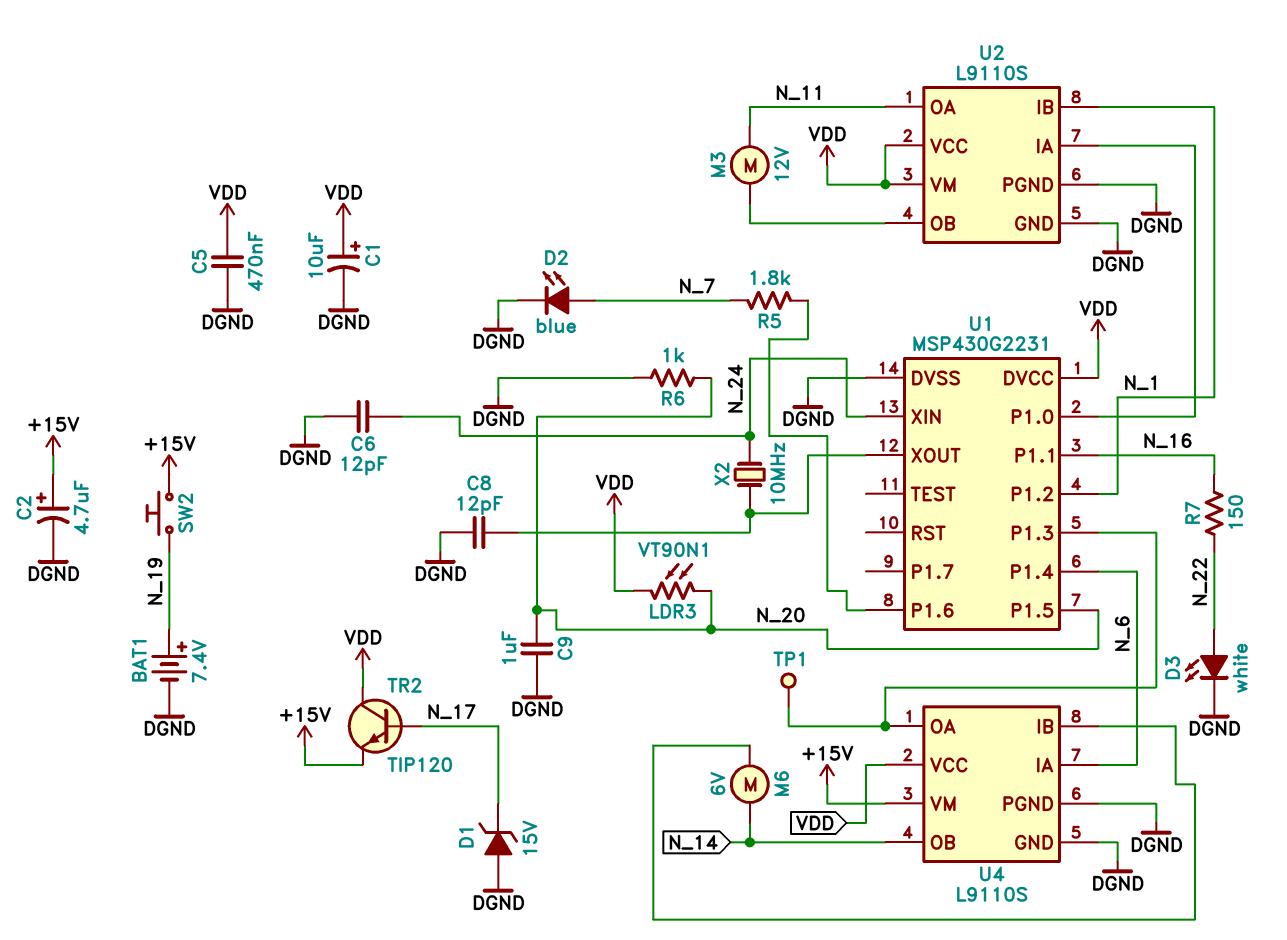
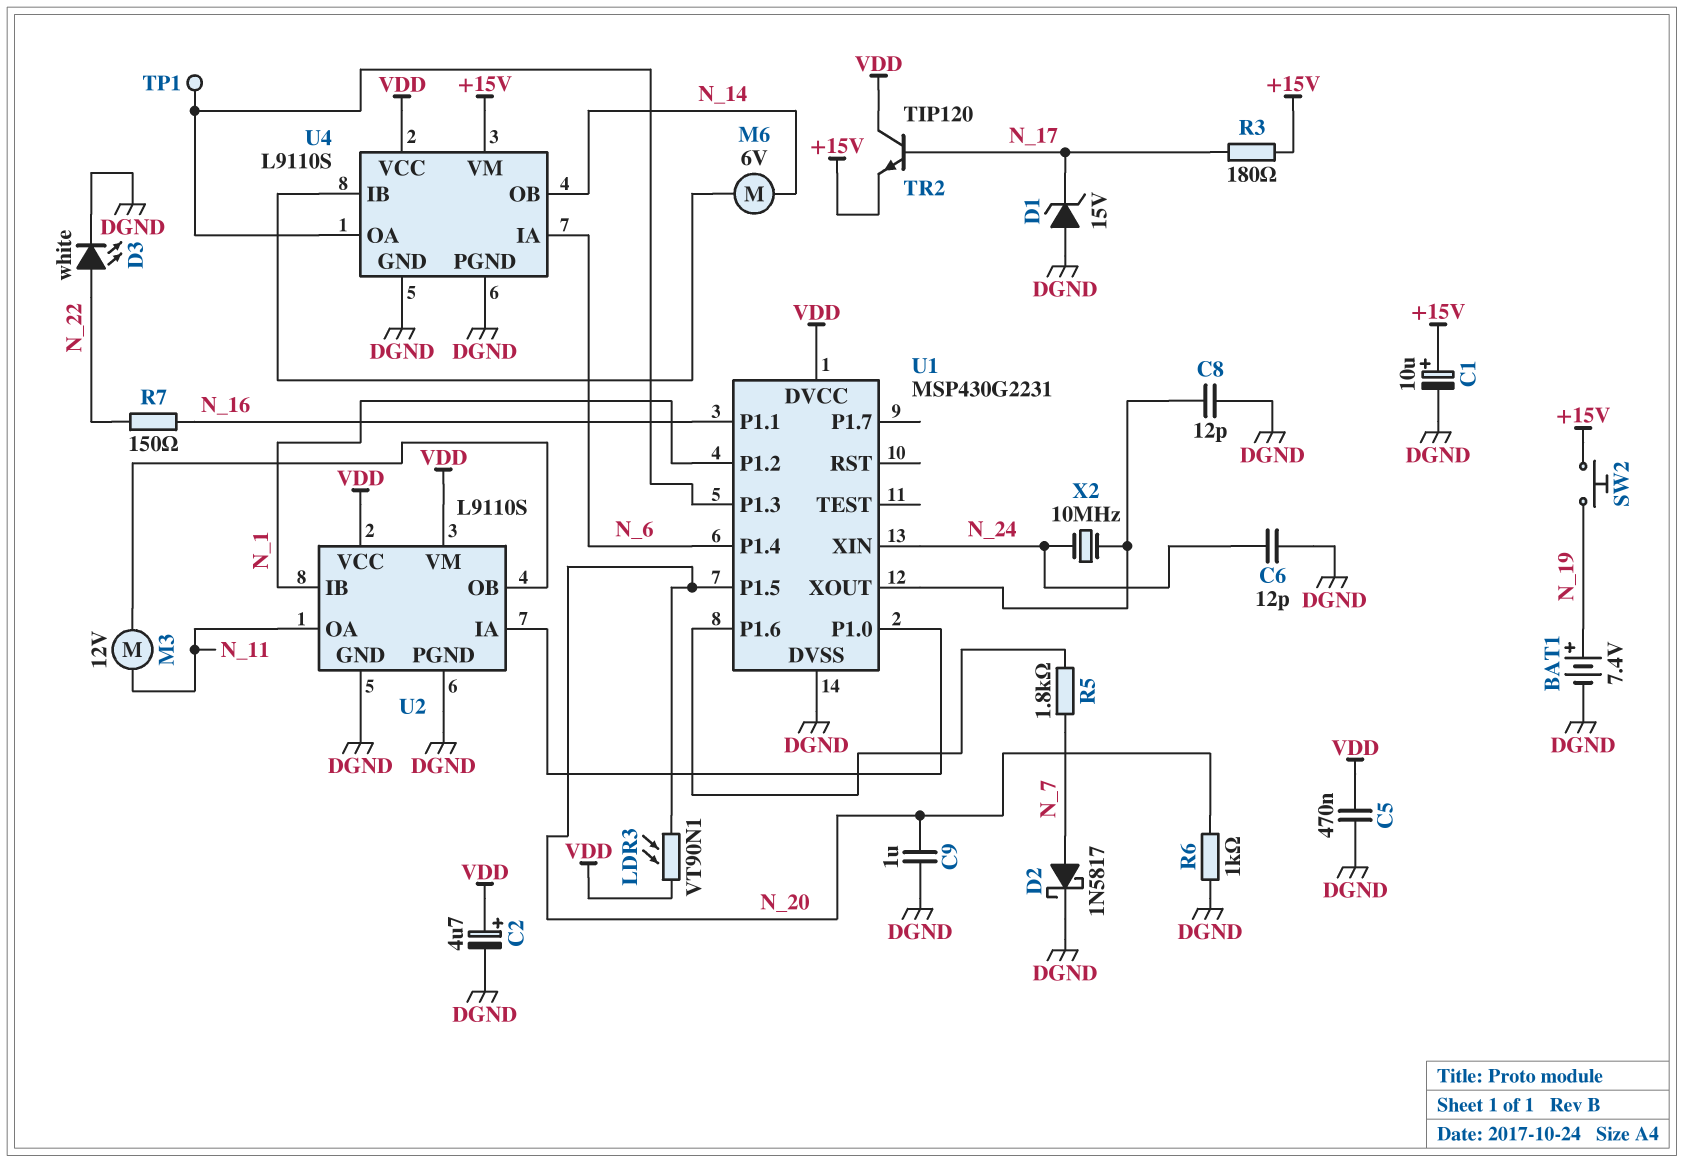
C1: 10uF (plus VDD, minus DGND) -> 10uF (plus +15V, minus DGND)
C2: 4.7uF (plus +15V, minus DGND) -> 4.7uF (plus VDD, minus DGND)
D2: LED blue (A N_7, K DGND) -> schottky 1N5817 (A N_7, K DGND)
R3: none -> 180 (+15V, N_17)

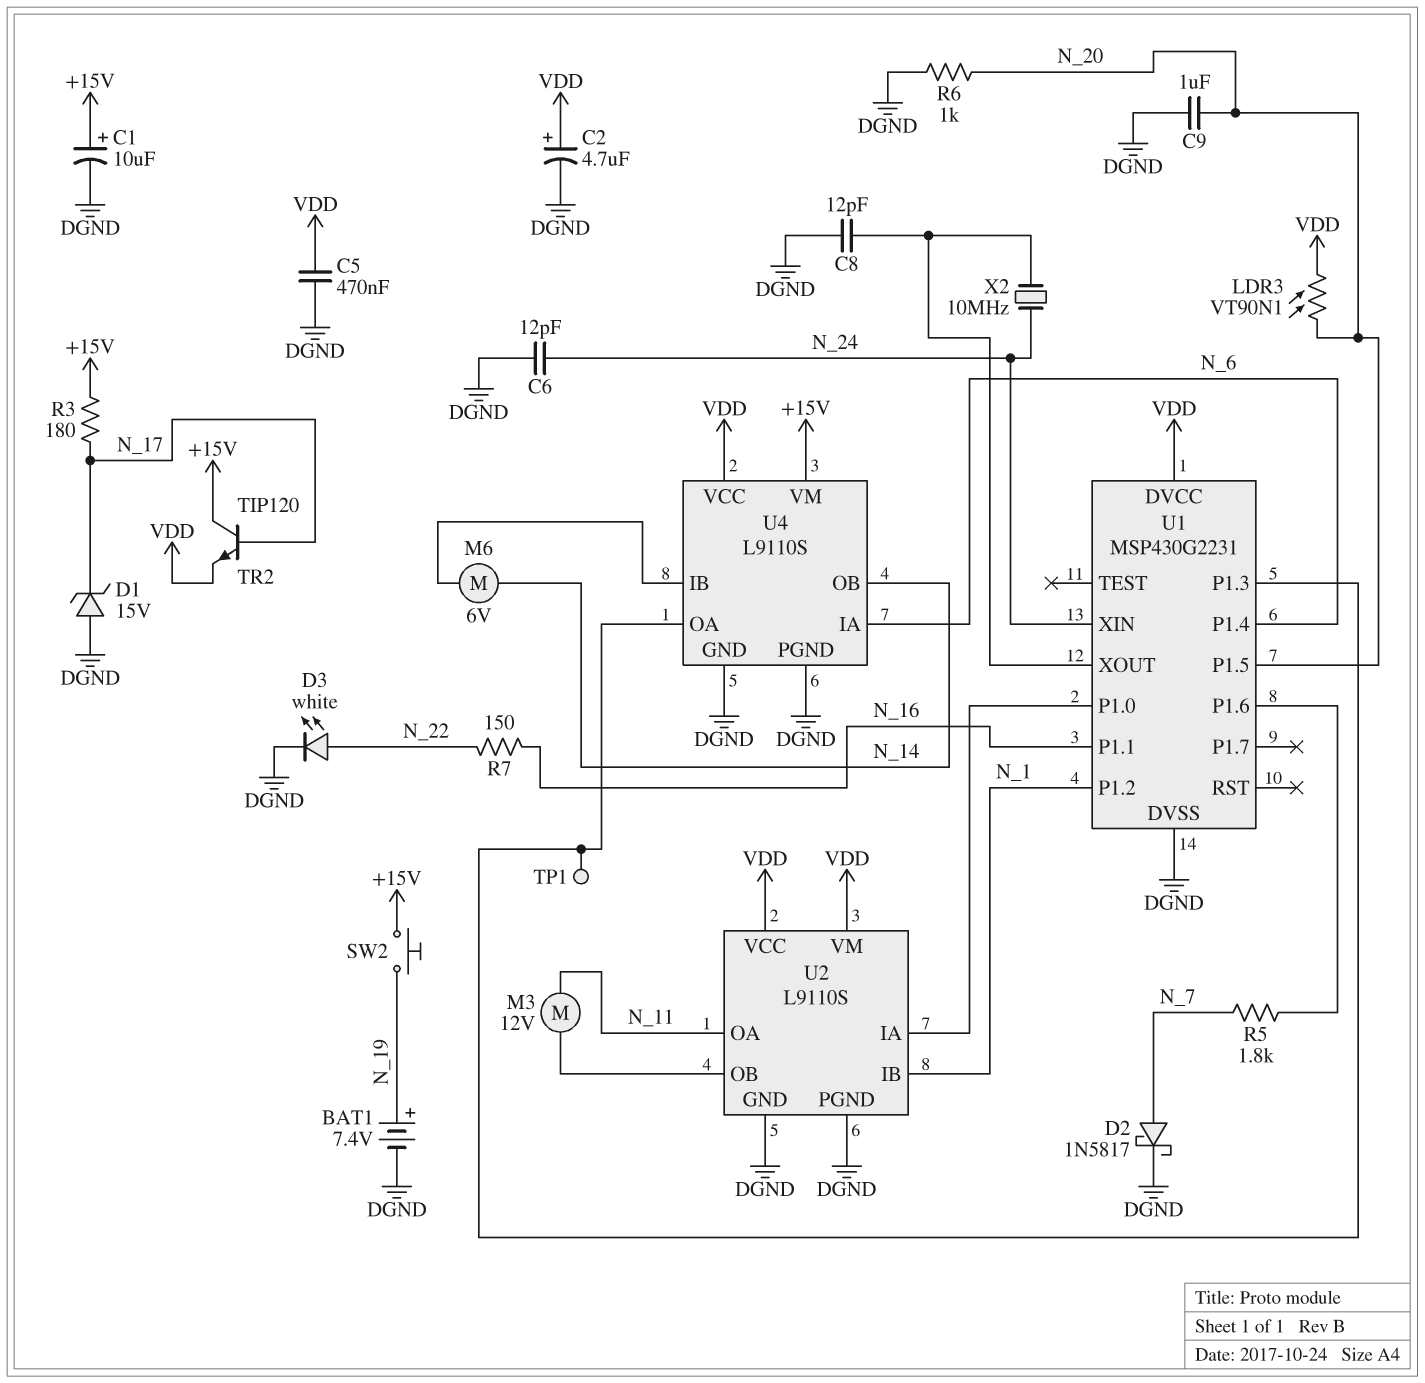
TR2: NPN TIP120 (B N_17, C VDD, E +15V) -> NPN TIP120 (B N_17, C +15V, E VDD)

